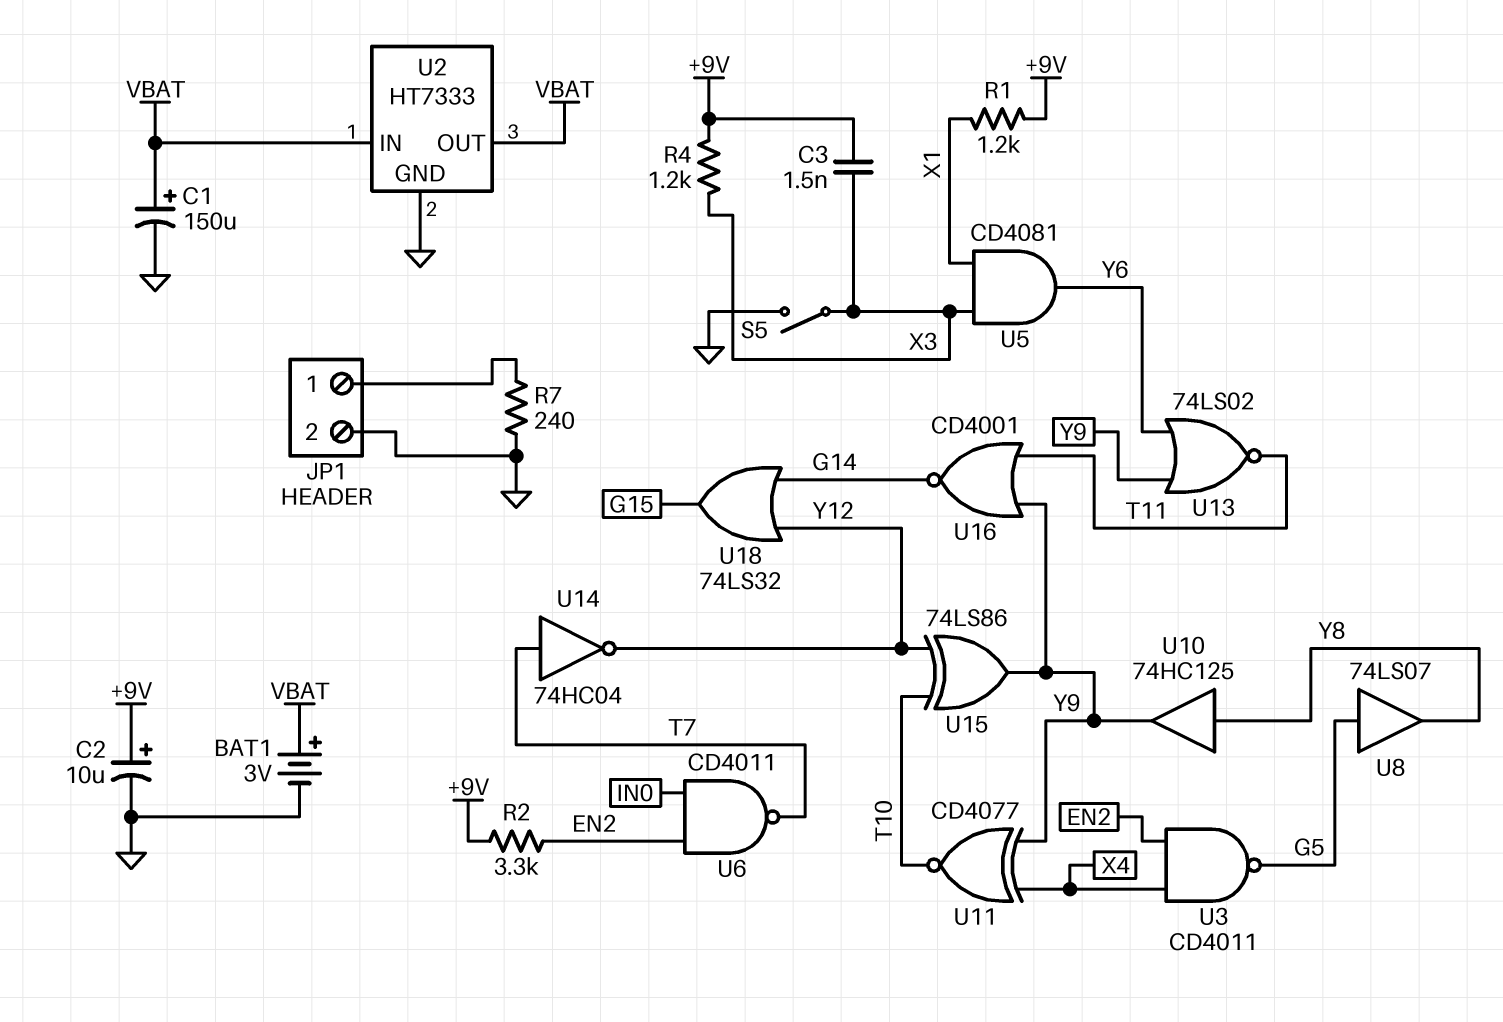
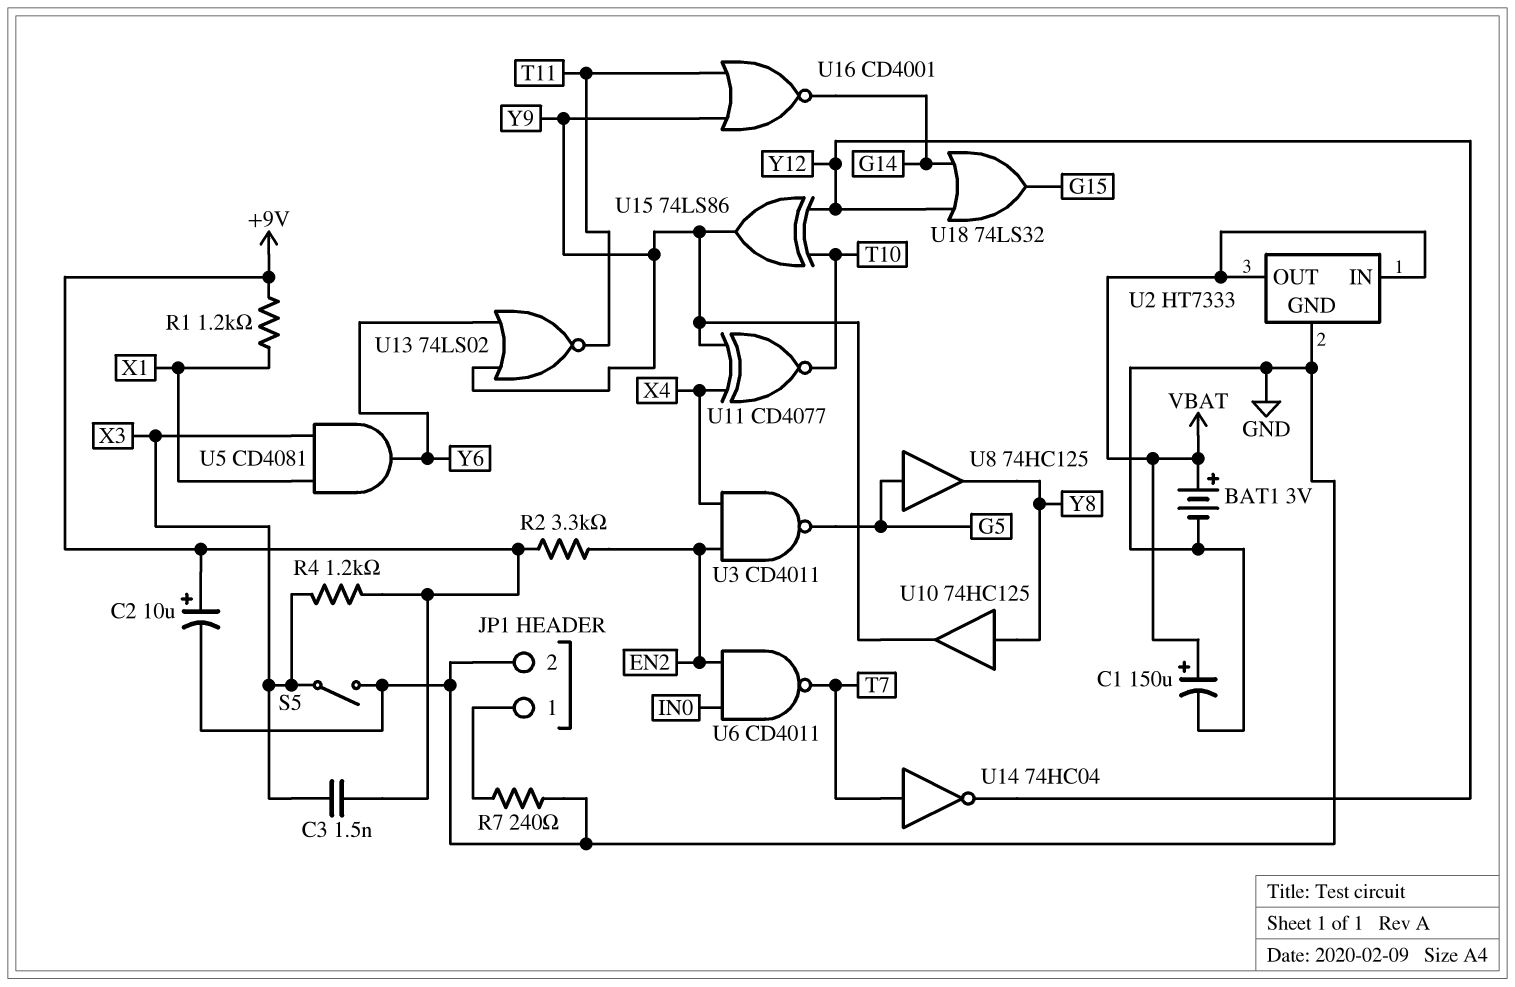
U8: buffer 74LS07 (in G5, out Y8) -> buffer 74HC125 (in G5, out Y8)

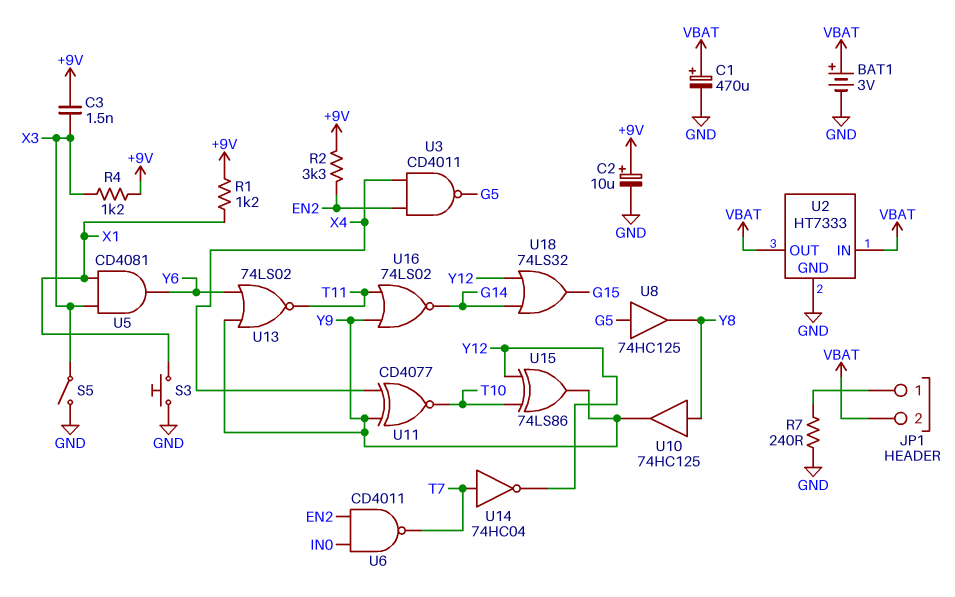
C1: 150uF (plus VBAT, minus GND) -> 470uF (plus VBAT, minus GND)
JP1 pin 2: GND -> VBAT
S3: none -> button (GND, X1)
U16: NOR CD4001 (in T11, in Y9, out G14) -> NOR 74LS02 (in T11, in Y9, out G14)

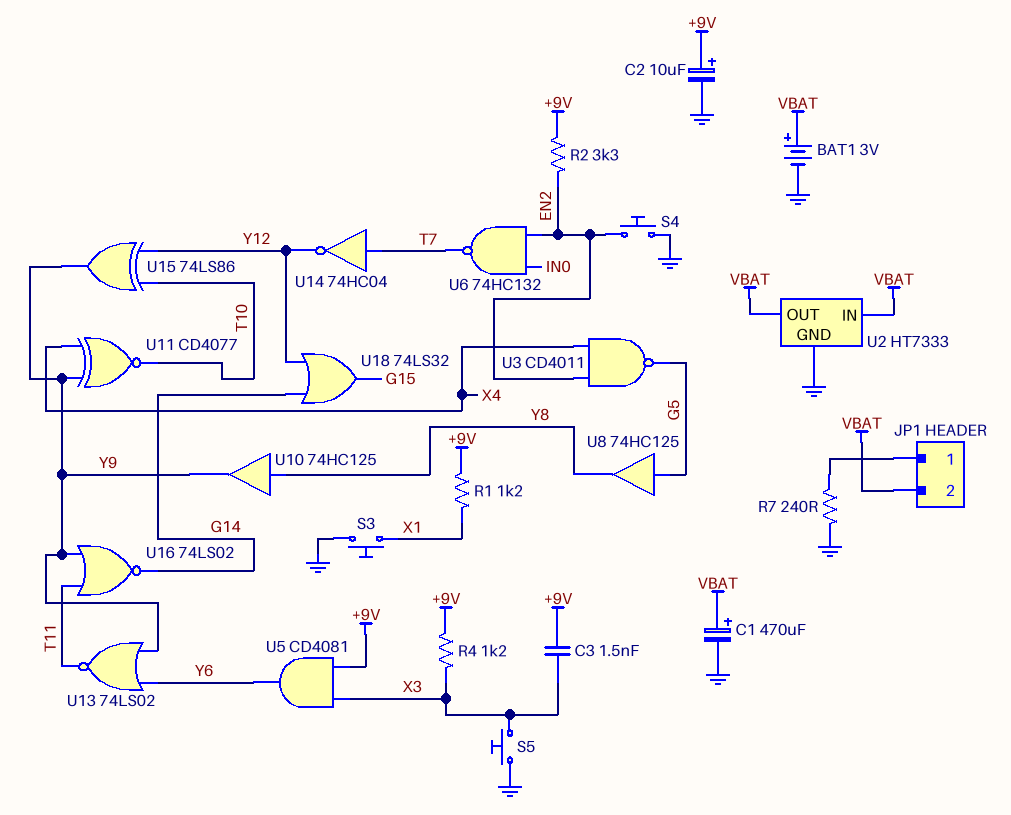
S4: none -> button (EN2, GND)
S5: switch (GND, X3) -> button (GND, X3)
U5: AND CD4081 (in X1, in X3, out Y6) -> AND CD4081 (in +9V, in X3, out Y6)
U6: NAND CD4011 (in EN2, in IN0, out T7) -> NAND 74HC132 (in EN2, in IN0, out T7)

